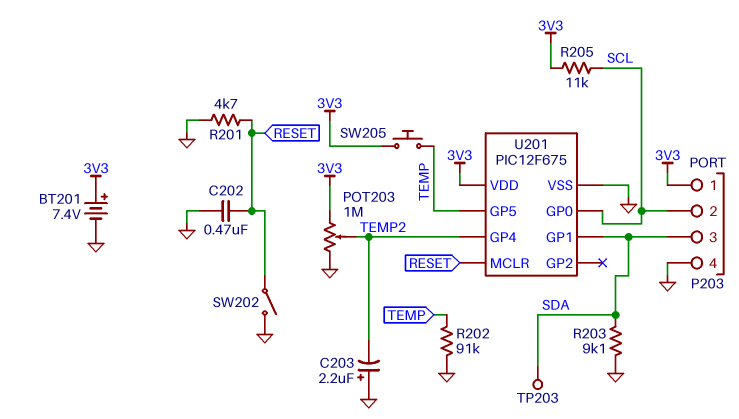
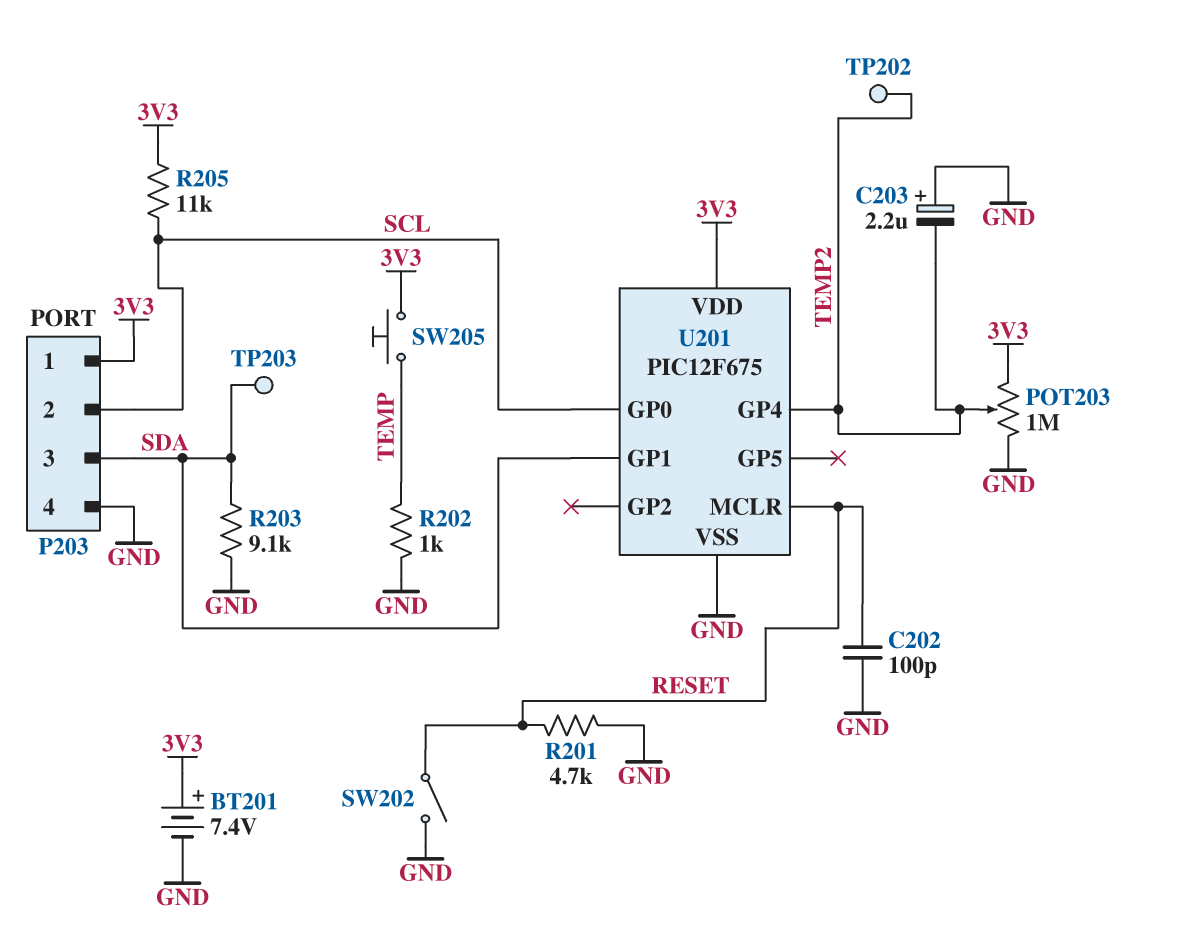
C202: 470nF (GND, RESET) -> 100pF (GND, RESET)
R202: 91k (GND, TEMP) -> 1k (GND, TEMP)
TP202: none -> test point (TEMP2)
U201 pin GP5: TEMP -> none

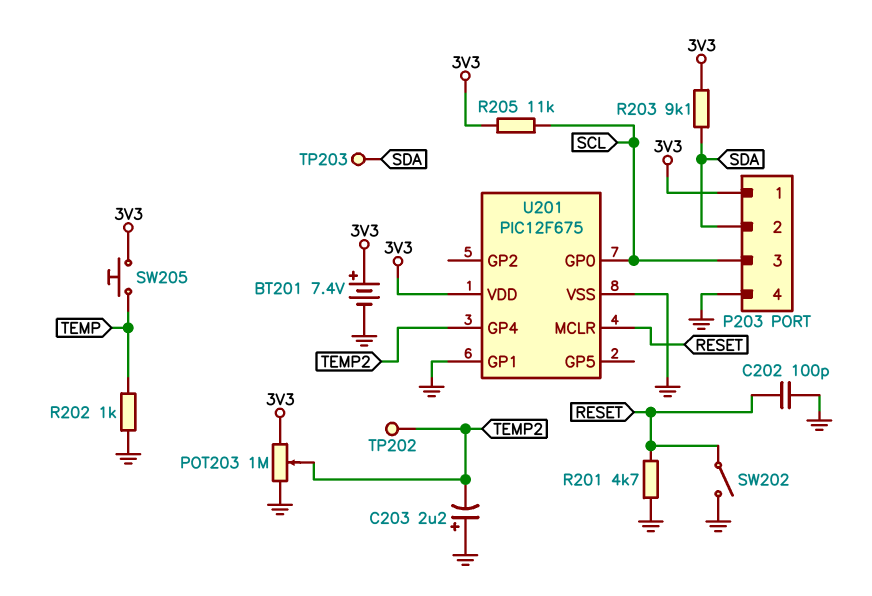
P203 pin 2: SCL -> SDA
P203 pin 3: SDA -> SCL
R203: 9.1k (GND, SDA) -> 9.1k (3V3, SDA)
U201 pin GP1: SDA -> GND

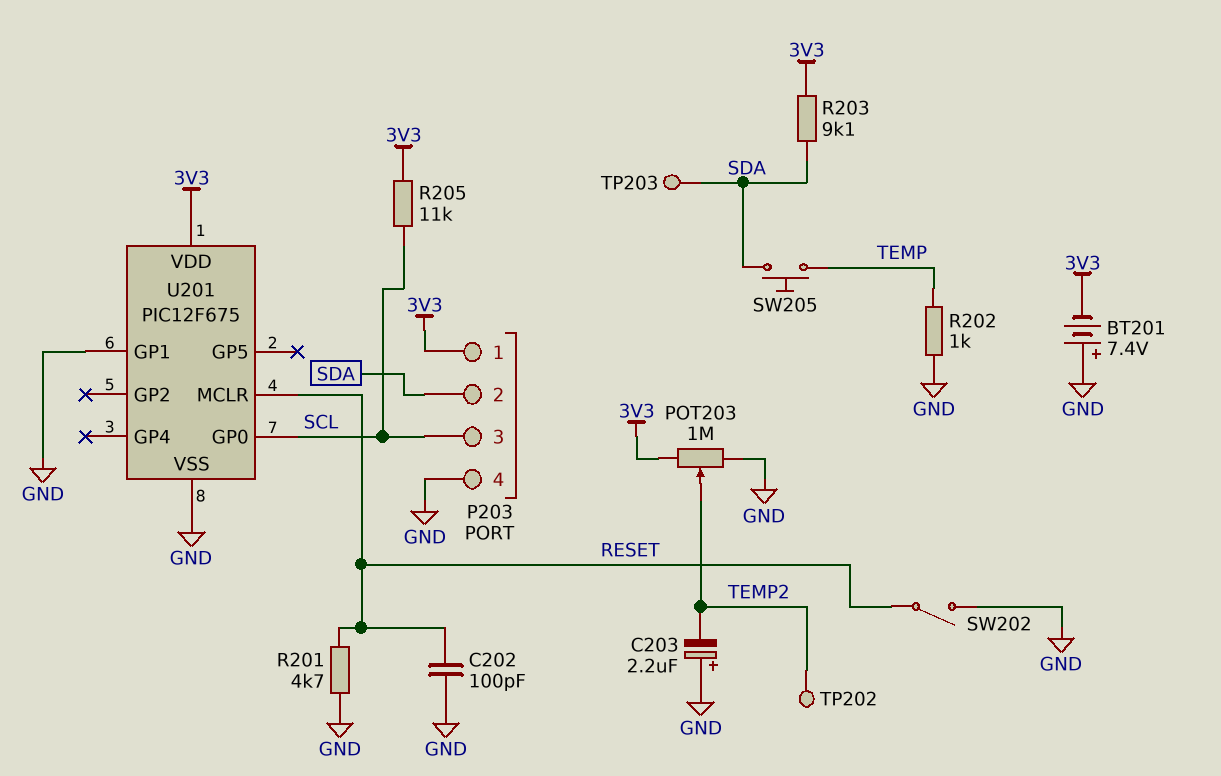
BT201: 7.4V (plus 3V3, minus GND) -> 7.4V (plus GND, minus 3V3)
SW205: button (3V3, TEMP) -> button (SDA, TEMP)
U201 pin GP4: TEMP2 -> none

